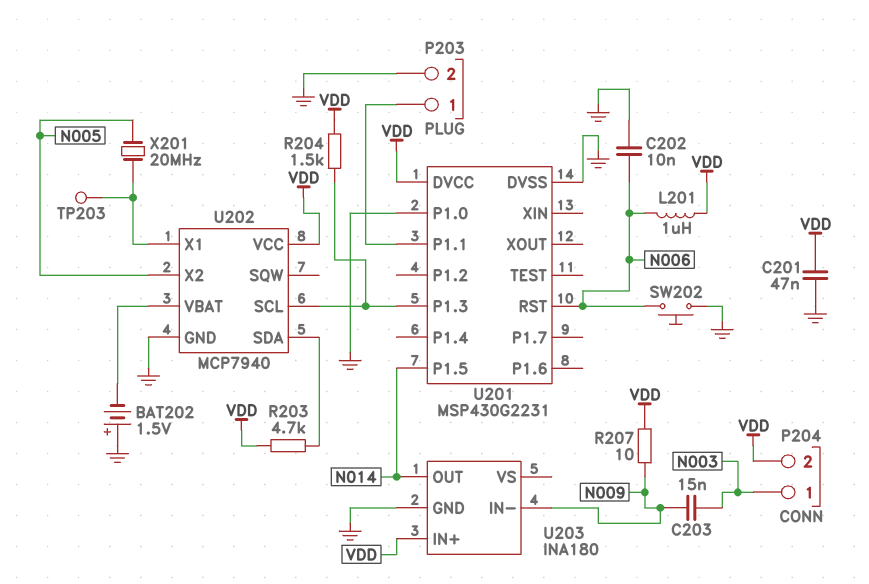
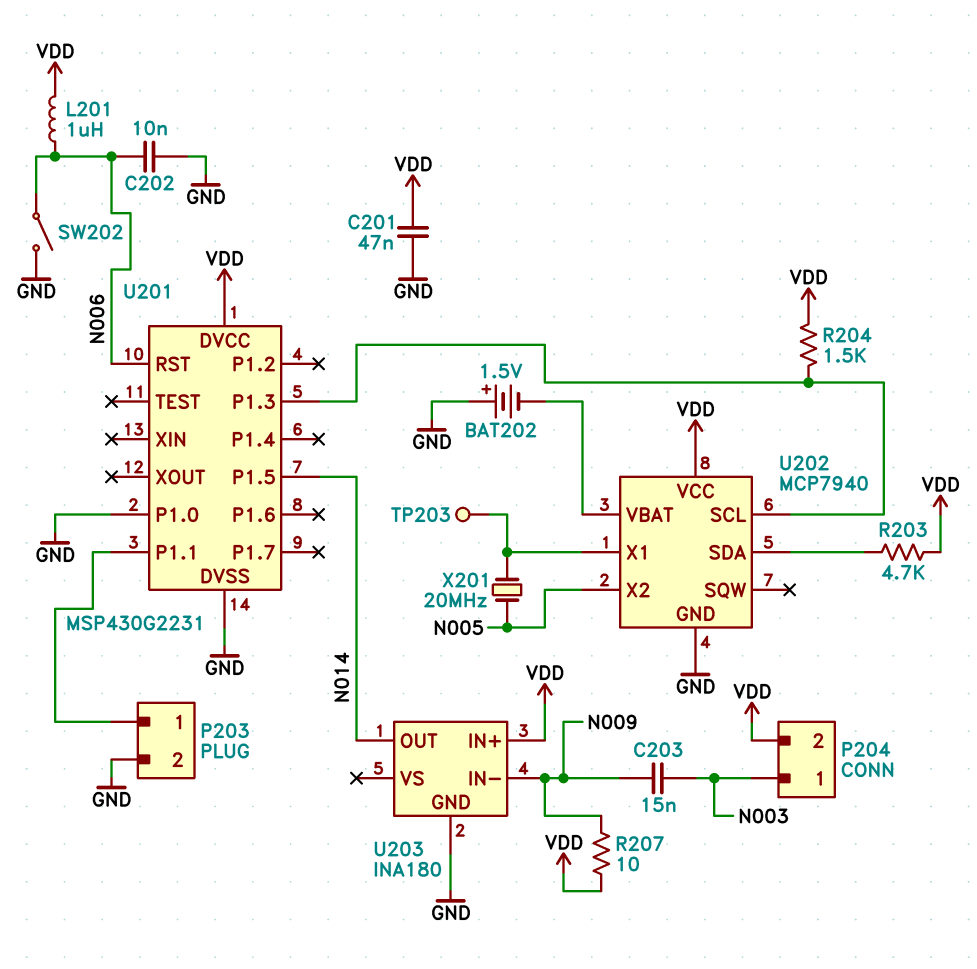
SW202: button (GND, N006) -> switch (GND, N006)

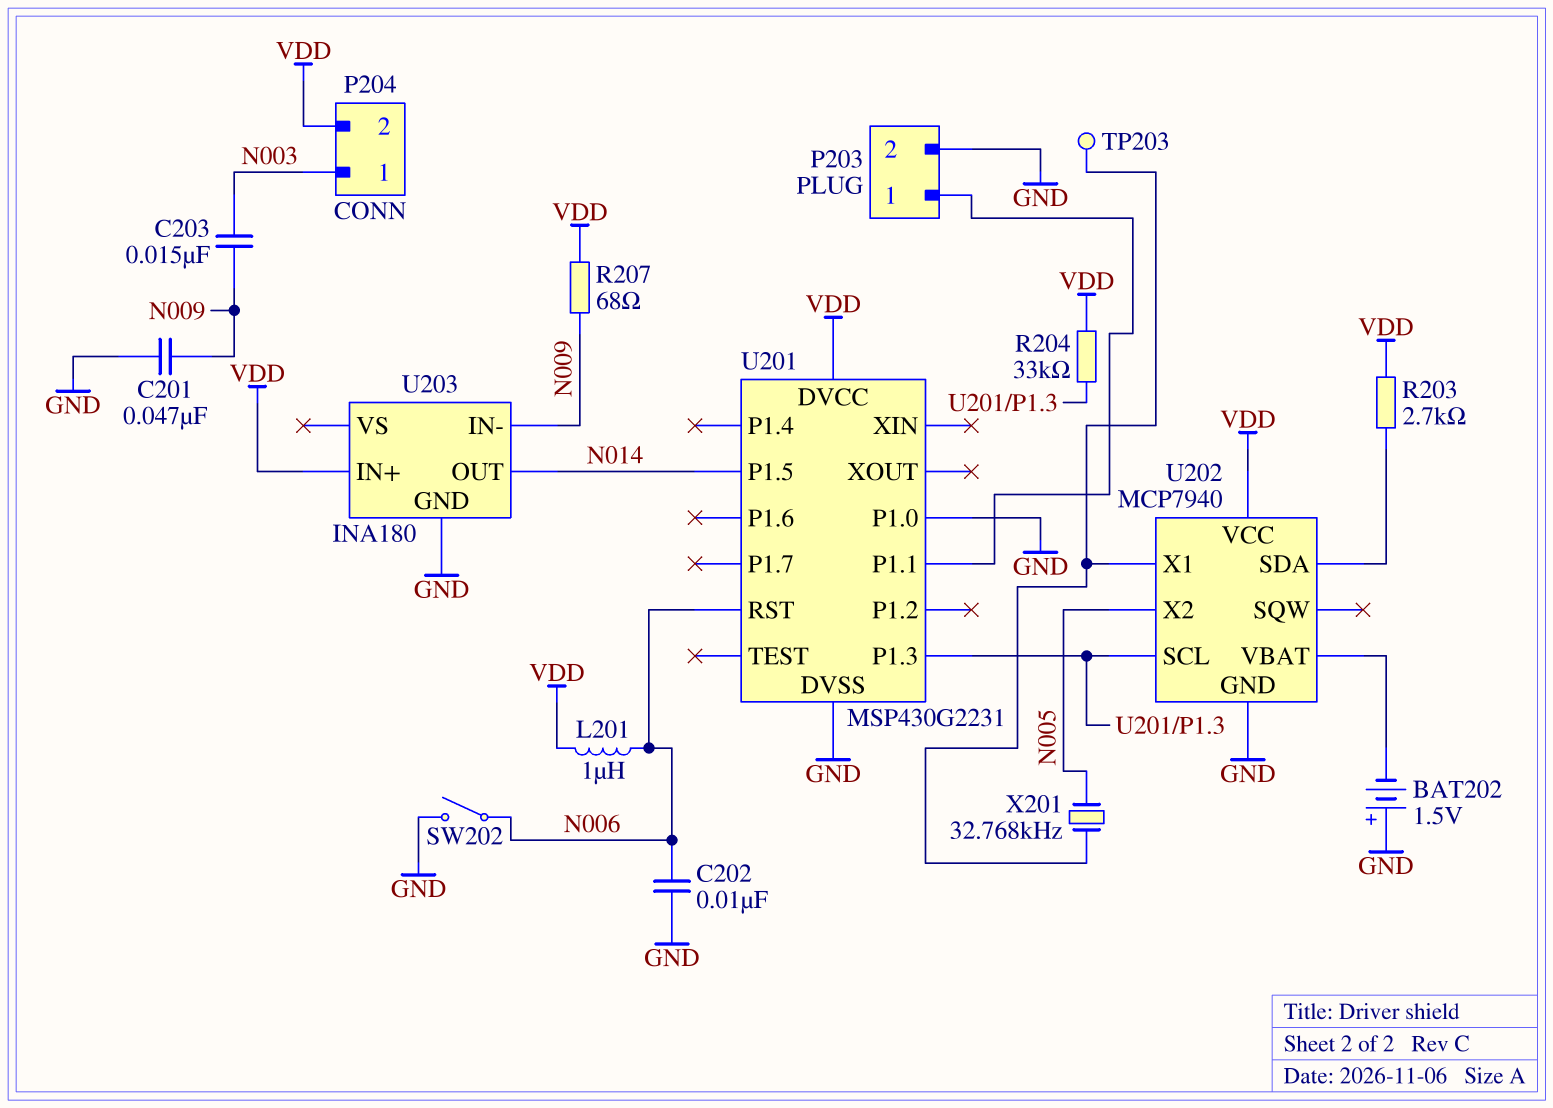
C201: 47nF (GND, VDD) -> 47nF (GND, N009)
R203: 4.7k (U202/SDA, VDD) -> 2.7k (U202/SDA, VDD)
R204: 1.5k (U201/P1.3, VDD) -> 33k (U201/P1.3, VDD)
R207: 10 (N009, VDD) -> 68 (N009, VDD)
X201: 20MHz (N005, U202/X1) -> 32.768kHz (N005, U202/X1)

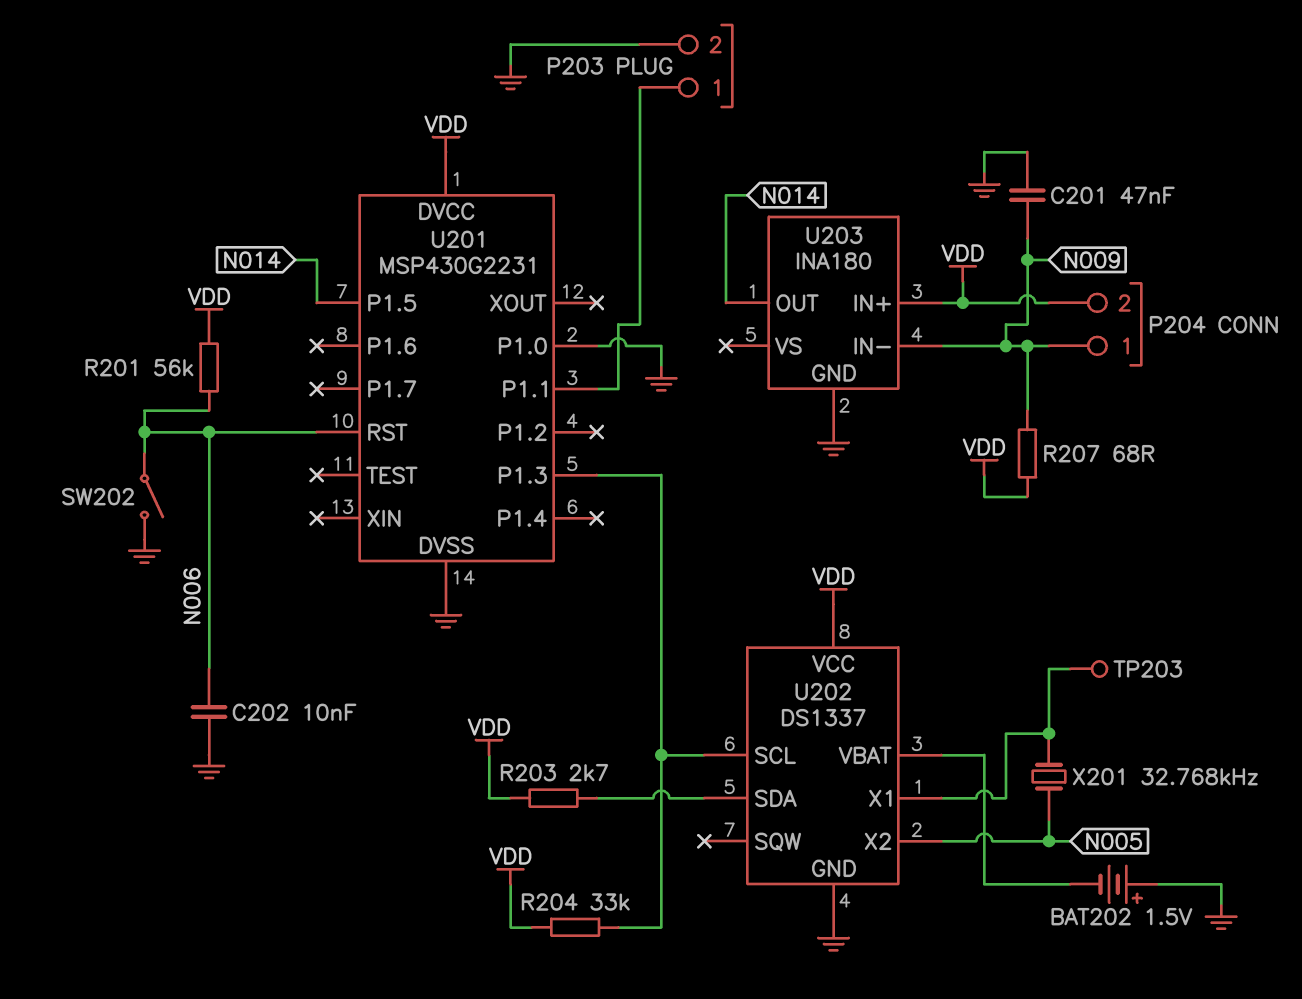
C203: 15nF (N003, N009) -> none
L201: 1uH (N006, VDD) -> none
P204 pin 1: N003 -> N009
R201: none -> 56k (N006, VDD)
U202: MCP7940 -> DS1337

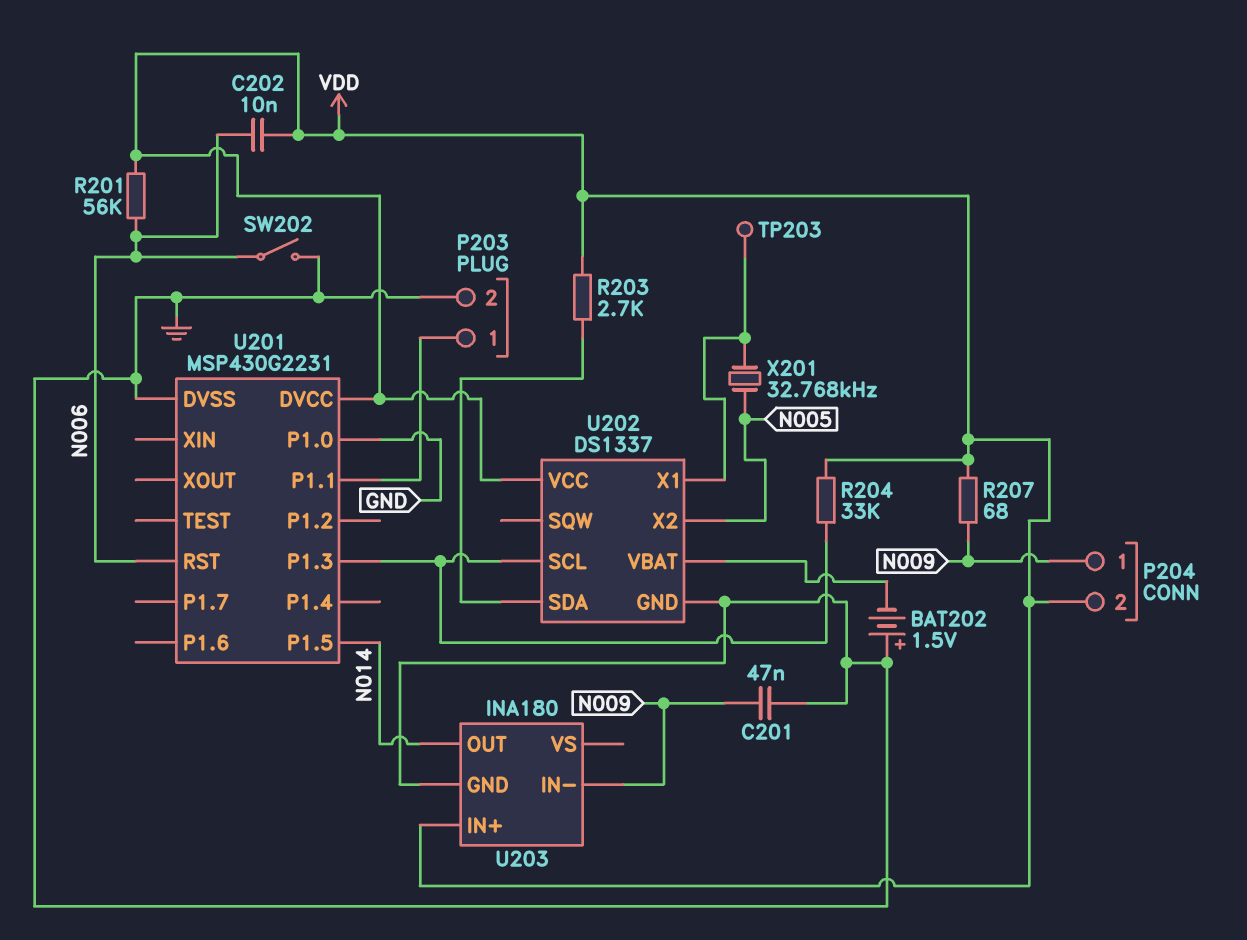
C202: 10nF (GND, N006) -> 10nF (N006, VDD)

